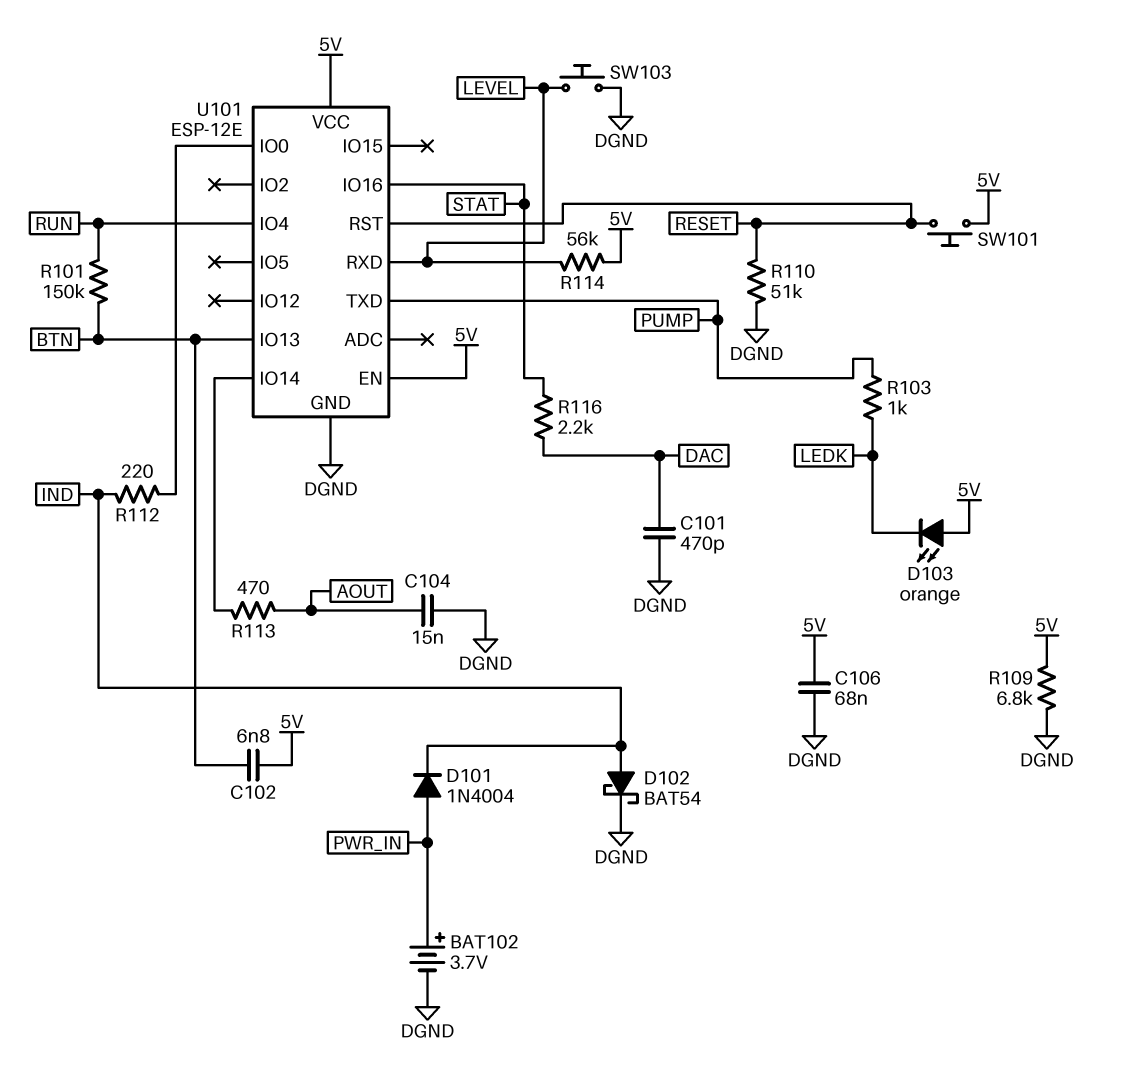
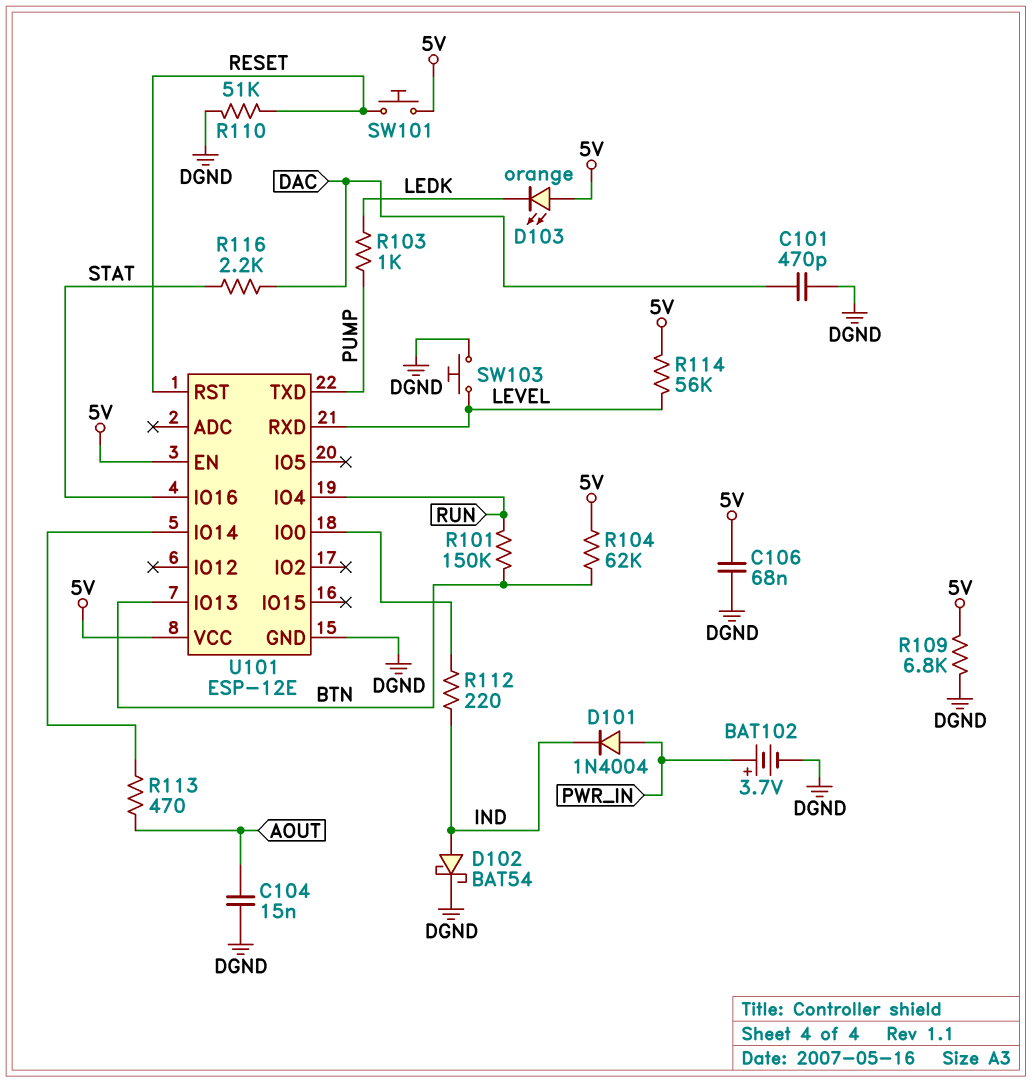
C102: 6.8nF (5V, BTN) -> none
R104: none -> 62k (5V, BTN)

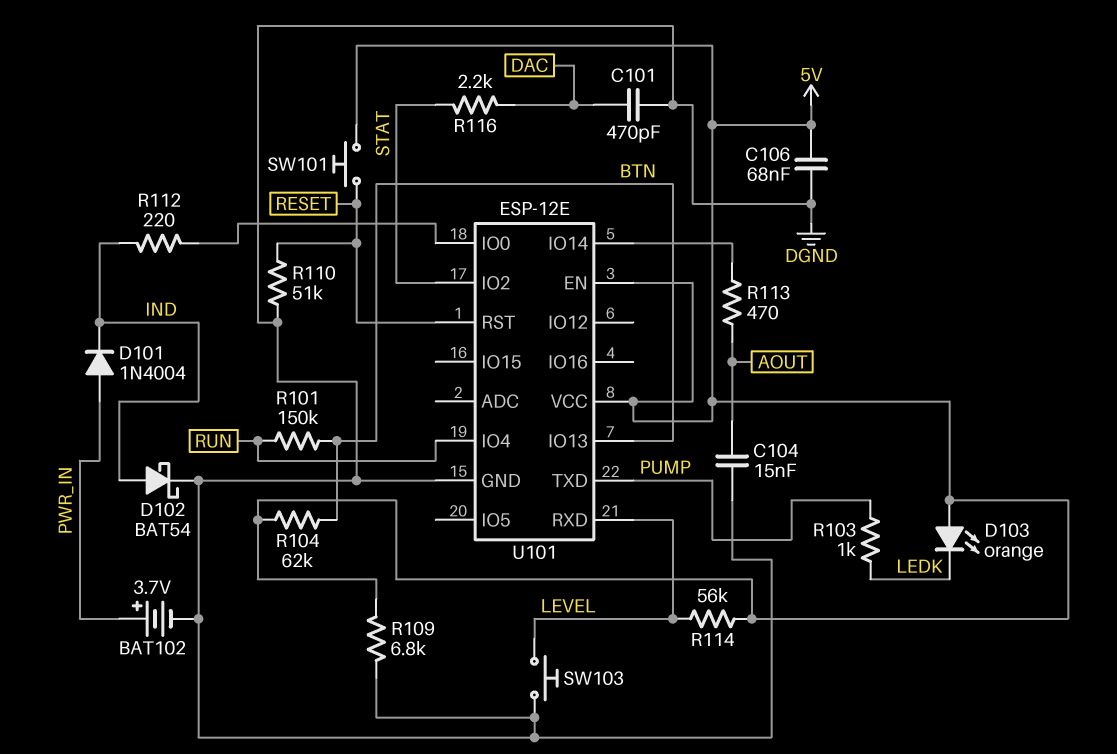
U101 pin IO2: none -> STAT
U101 pin IO16: STAT -> none

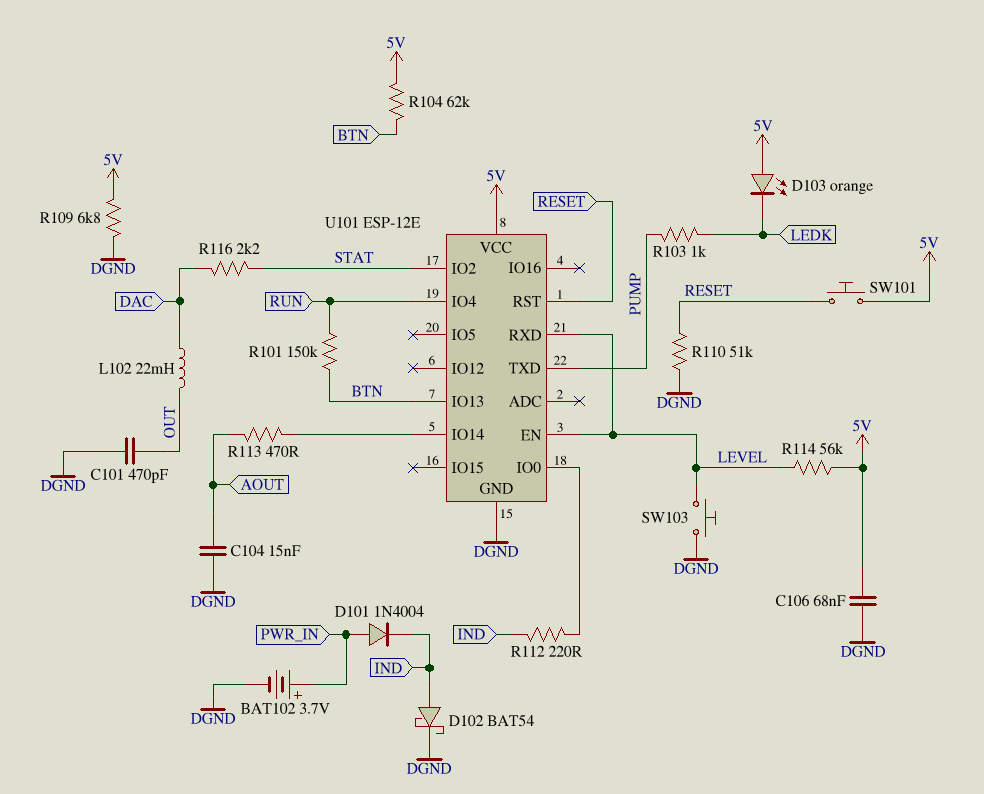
C101: 470pF (DAC, DGND) -> 470pF (DGND, OUT)
L102: none -> 22mH (DAC, OUT)
U101 pin EN: 5V -> LEVEL

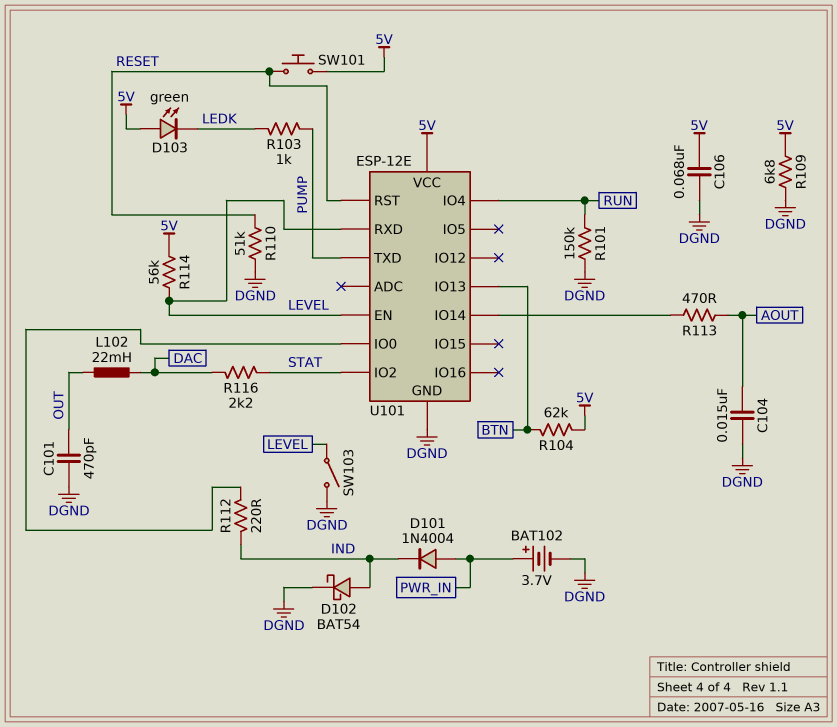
D103: LED orange (A 5V, K LEDK) -> LED green (A 5V, K LEDK)
R101: 150k (BTN, RUN) -> 150k (DGND, RUN)
SW103: button (DGND, LEVEL) -> switch (DGND, LEVEL)

